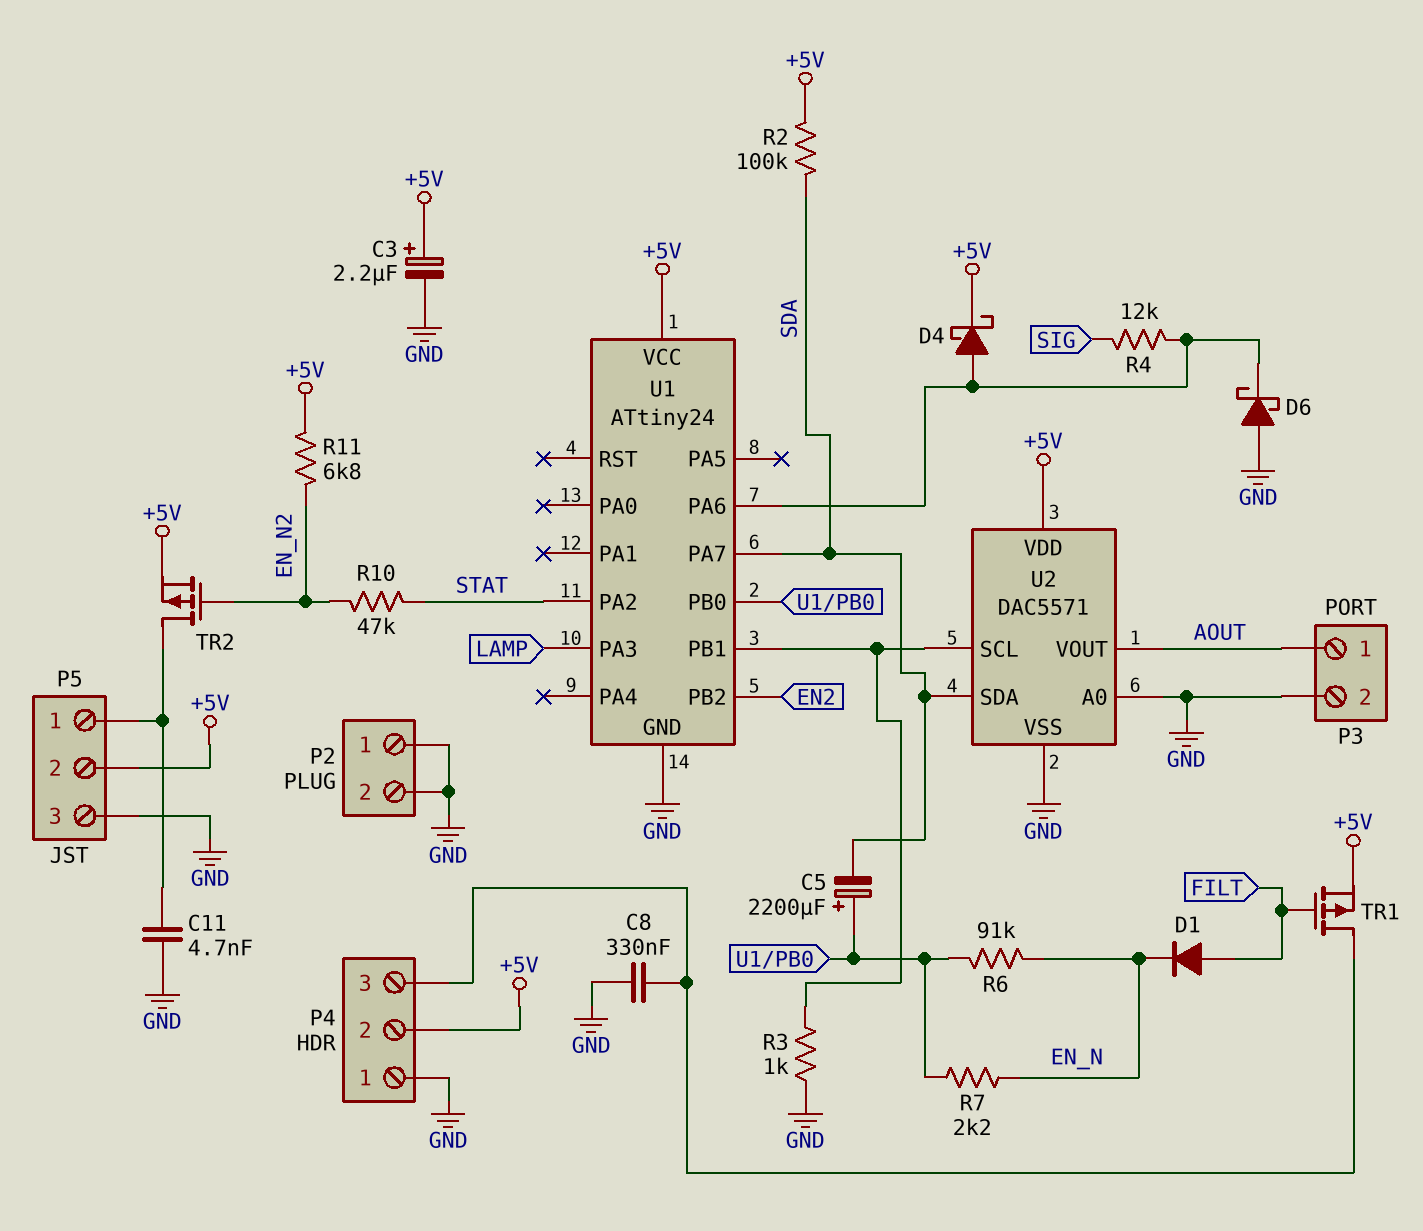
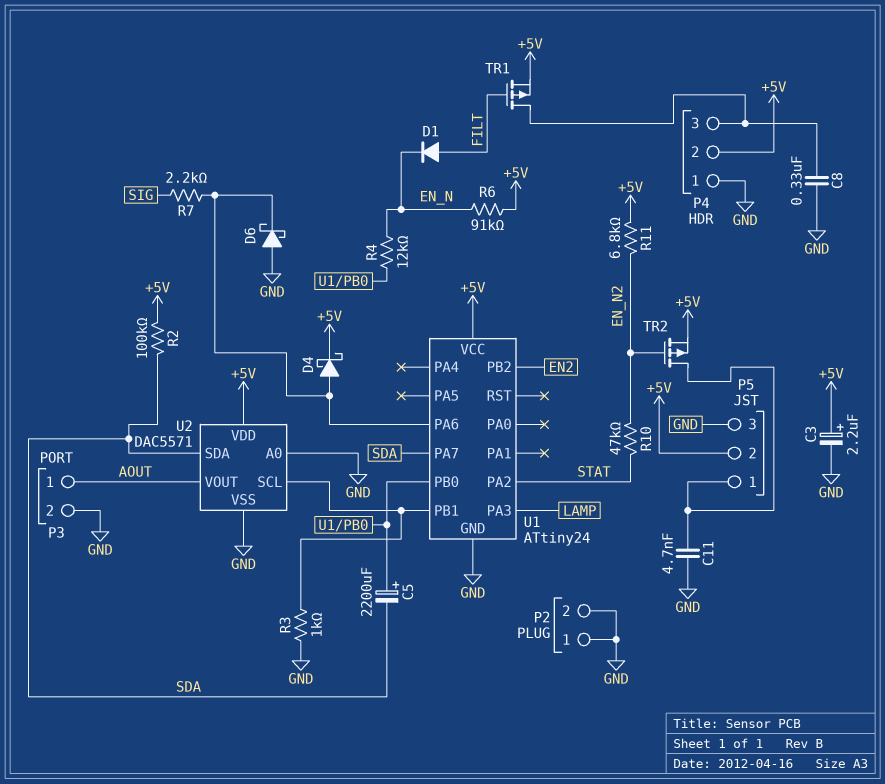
R4: 12k (SIG, U1/PA6) -> 12k (EN_N, U1/PB0)
R6: 91k (EN_N, U1/PB0) -> 91k (+5V, EN_N)
R7: 2.2k (EN_N, U1/PB0) -> 2.2k (SIG, U1/PA6)

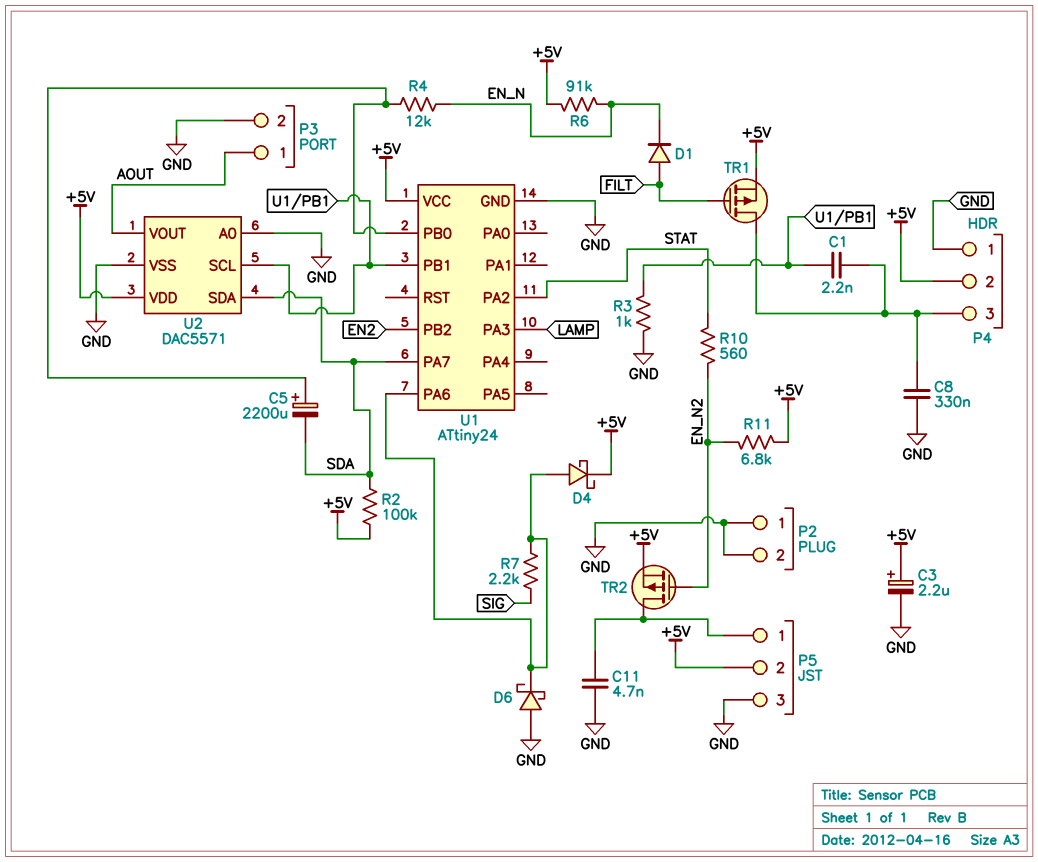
C1: none -> 2.2nF (P4/3, U1/PB1)
R10: 47k (EN_N2, STAT) -> 560 (EN_N2, STAT)

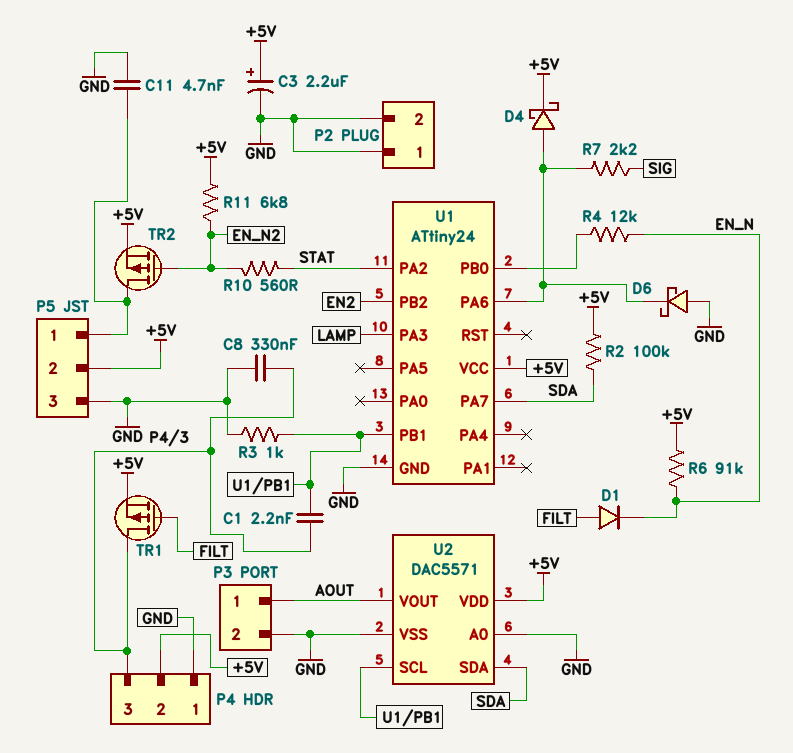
C5: 2200uF (plus U1/PB0, minus SDA) -> none

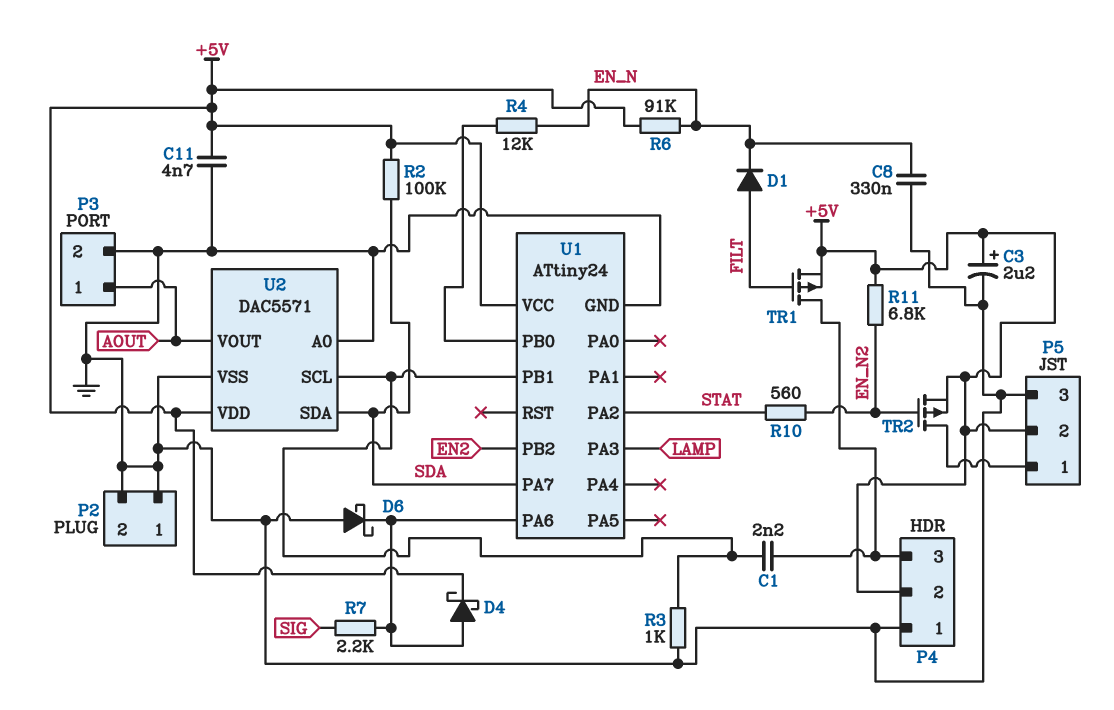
C8: 330nF (GND, P4/3) -> 330nF (EN_N, GND)
C11: 4.7nF (GND, P5/1) -> 4.7nF (+5V, GND)

